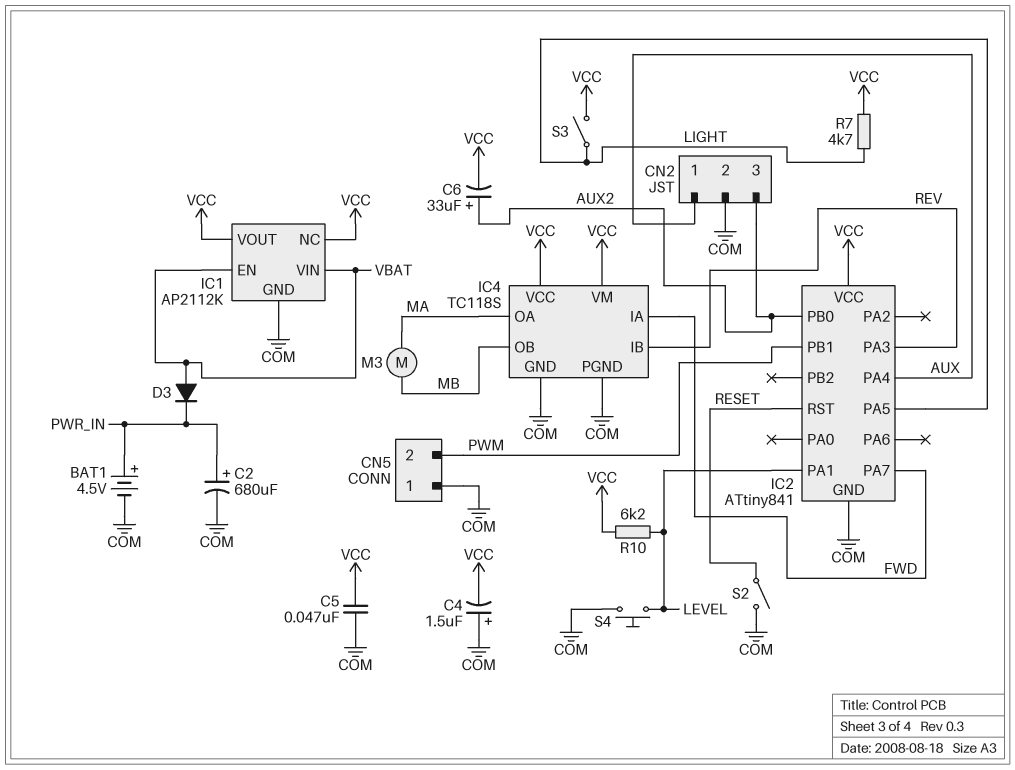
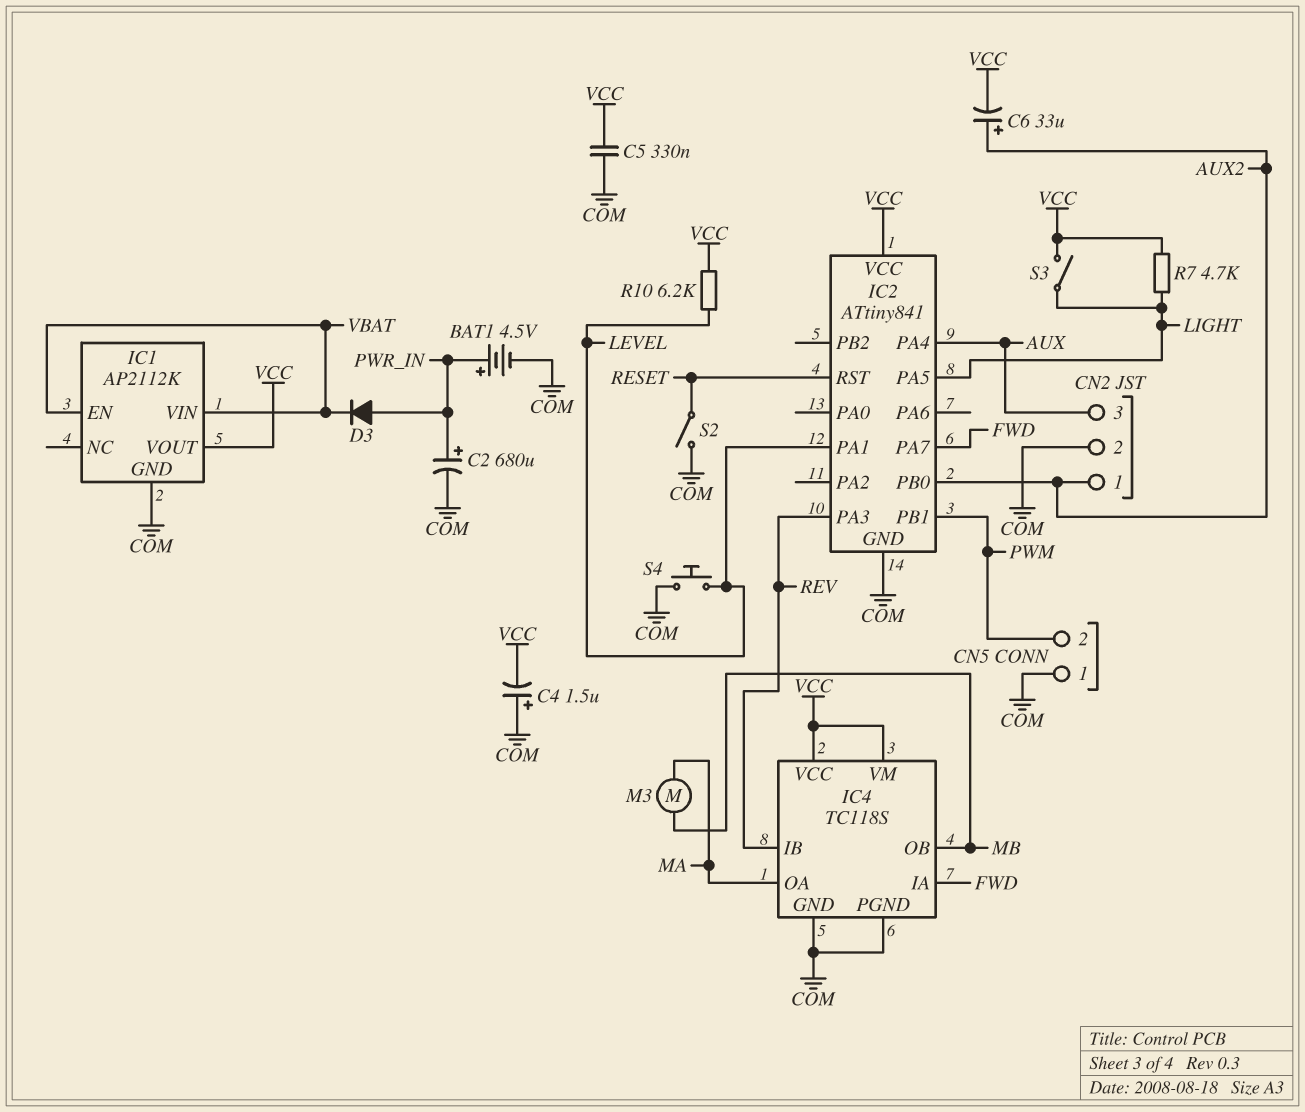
C5: 47nF (COM, VCC) -> 330nF (COM, VCC)
CN2 pin 1: AUX -> AUX2
CN2 pin 3: AUX2 -> AUX
D3: diode (A VBAT, K PWR_IN) -> diode (A PWR_IN, K VBAT)
IC1 pin NC: VCC -> none

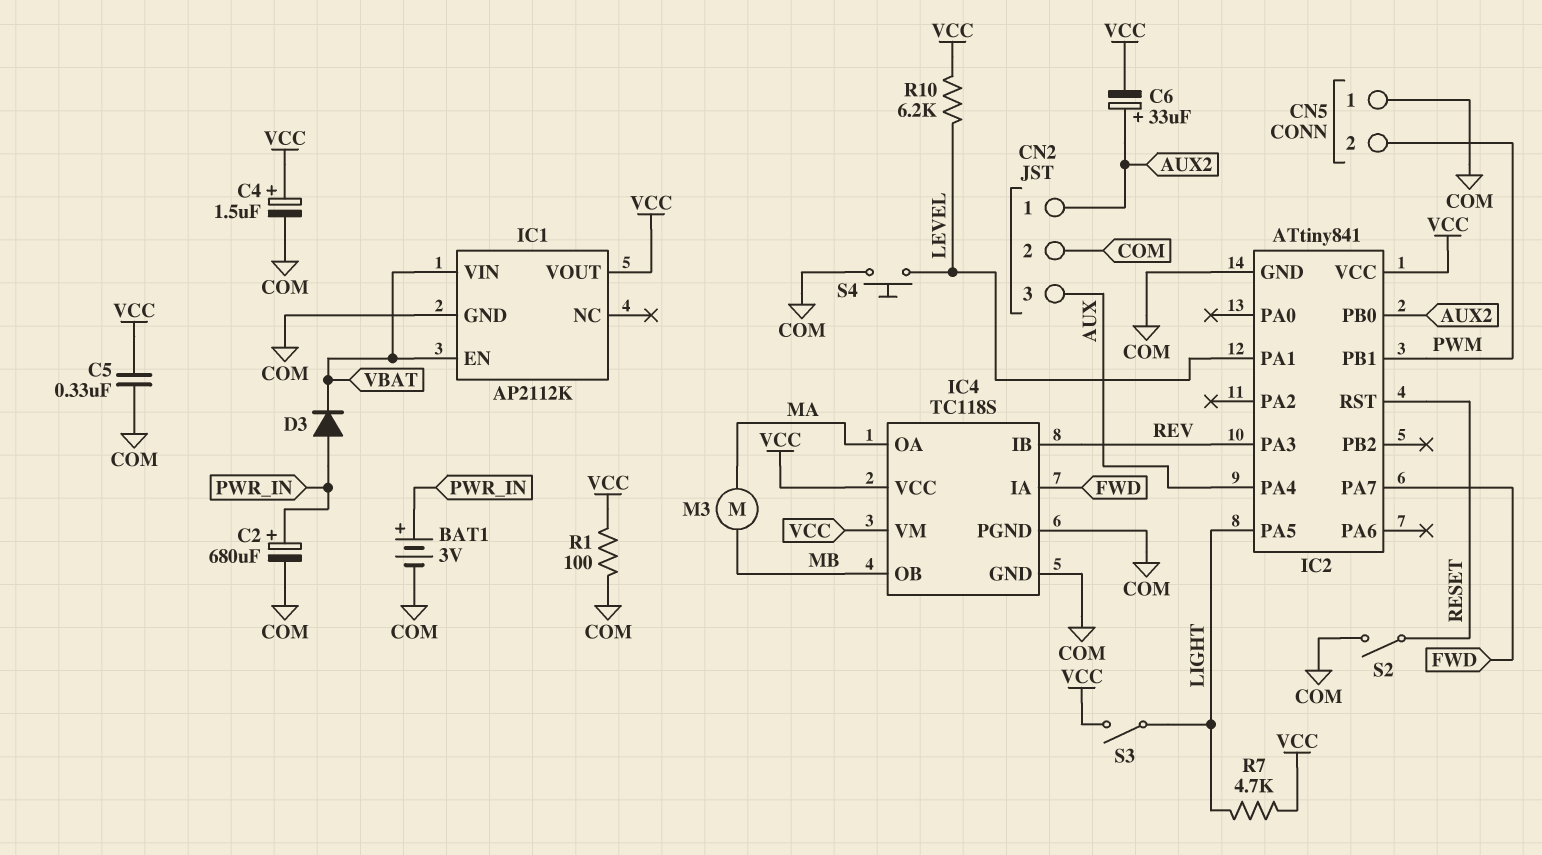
BAT1: 4.5V (plus PWR_IN, minus COM) -> 3V (plus PWR_IN, minus COM)
C4: 1.5uF (plus COM, minus VCC) -> 1.5uF (plus VCC, minus COM)
R1: none -> 100 (COM, VCC)

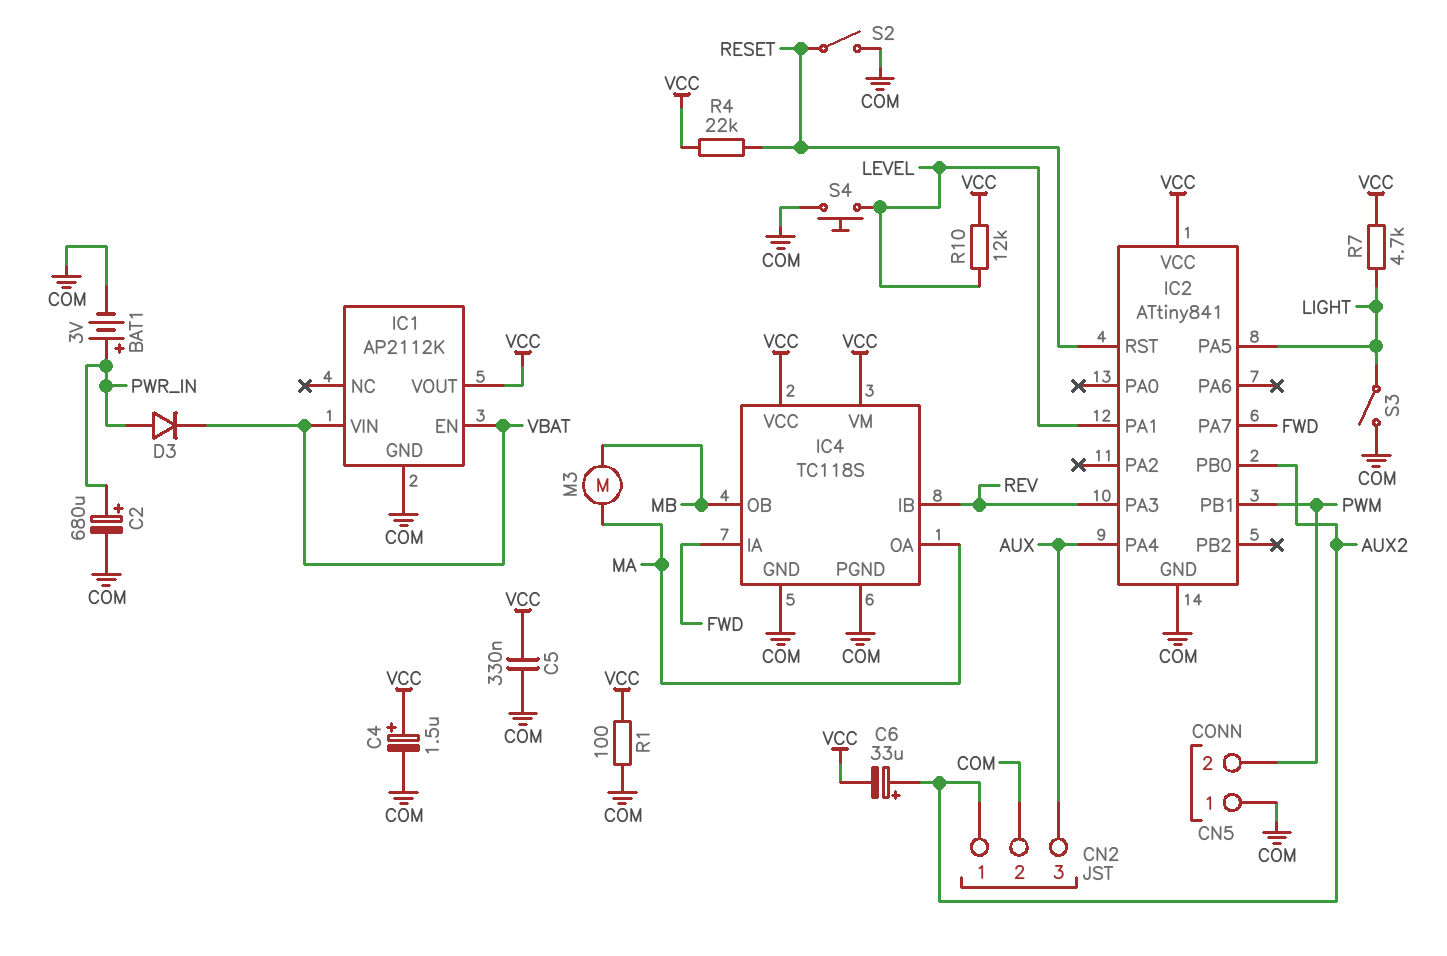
R4: none -> 22k (RESET, VCC)
R10: 6.2k (LEVEL, VCC) -> 12k (LEVEL, VCC)
S3: switch (LIGHT, VCC) -> switch (COM, LIGHT)

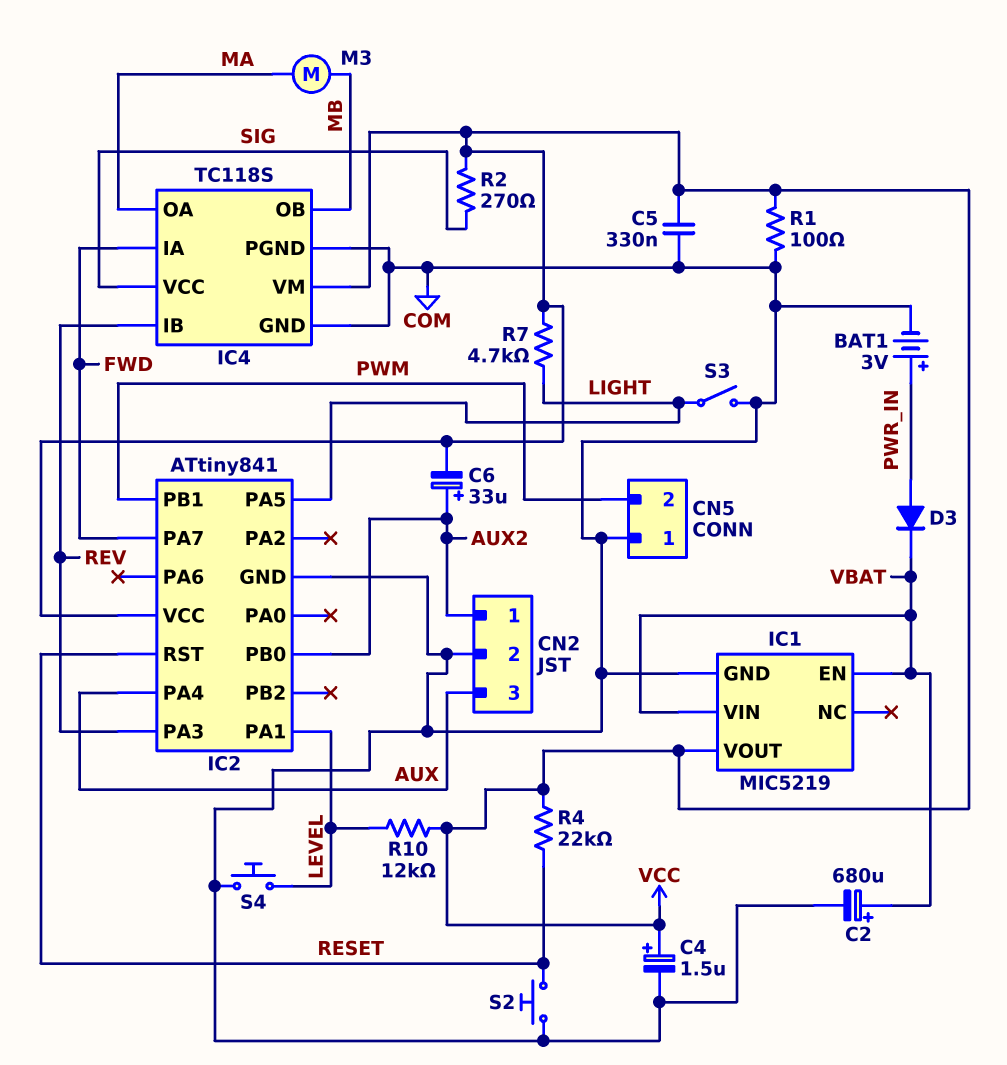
C2: 680uF (plus PWR_IN, minus COM) -> 680uF (plus VBAT, minus COM)
IC1: AP2112K -> MIC5219
IC4 pin VCC: VCC -> SIG
R2: none -> 270 (SIG, VCC)
S2: switch (COM, RESET) -> button (COM, RESET)

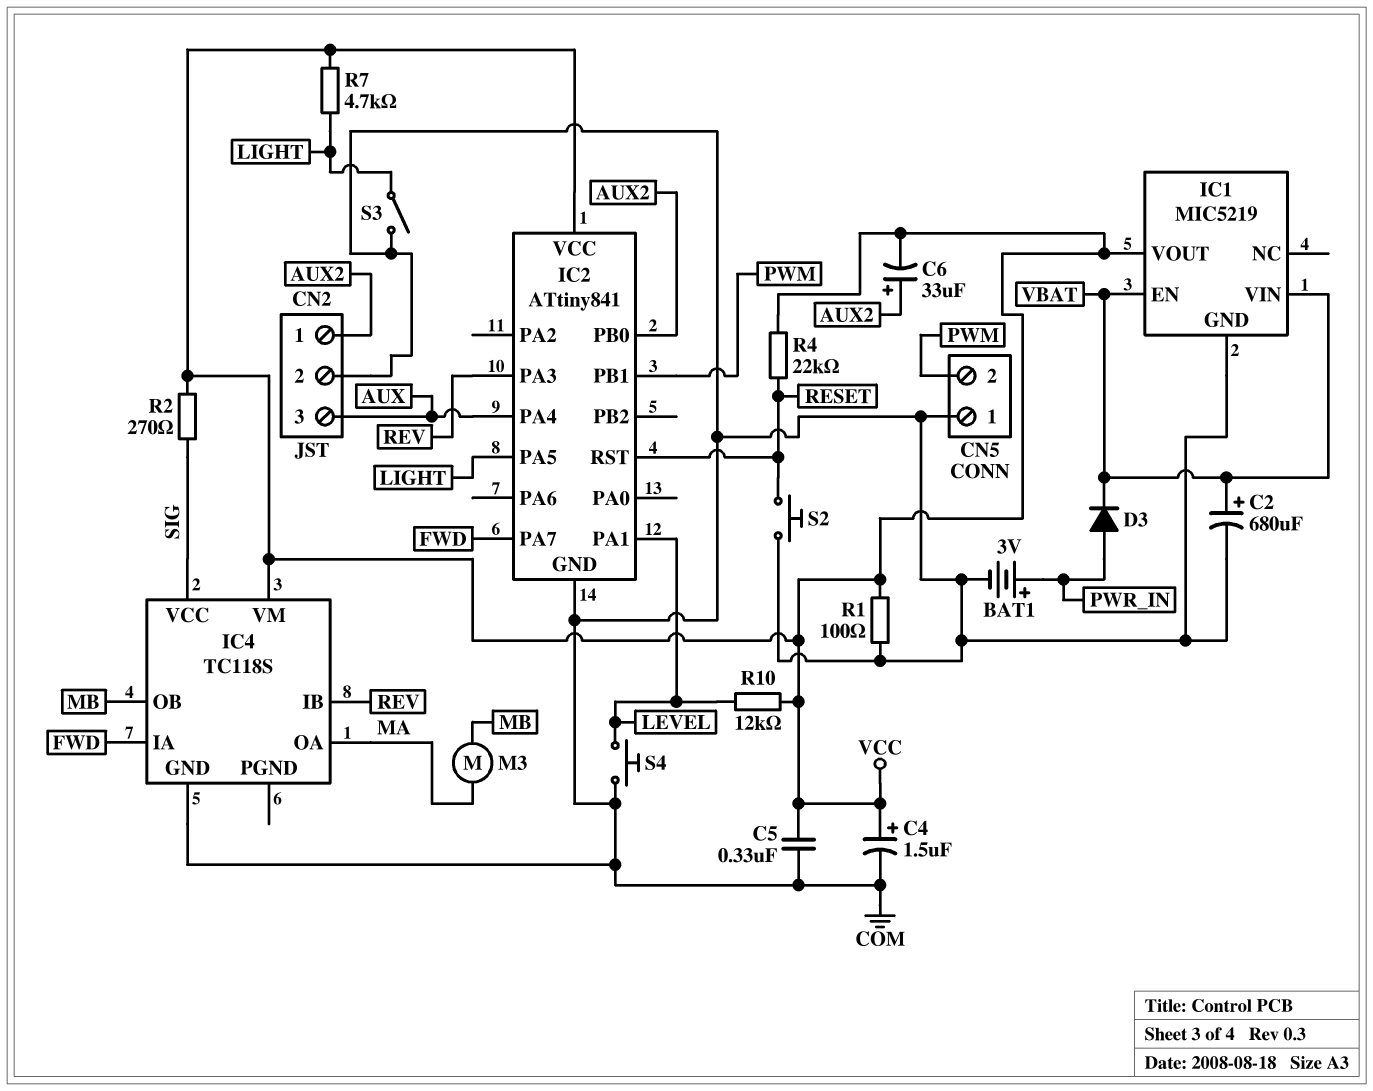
IC4 pin PGND: COM -> none

